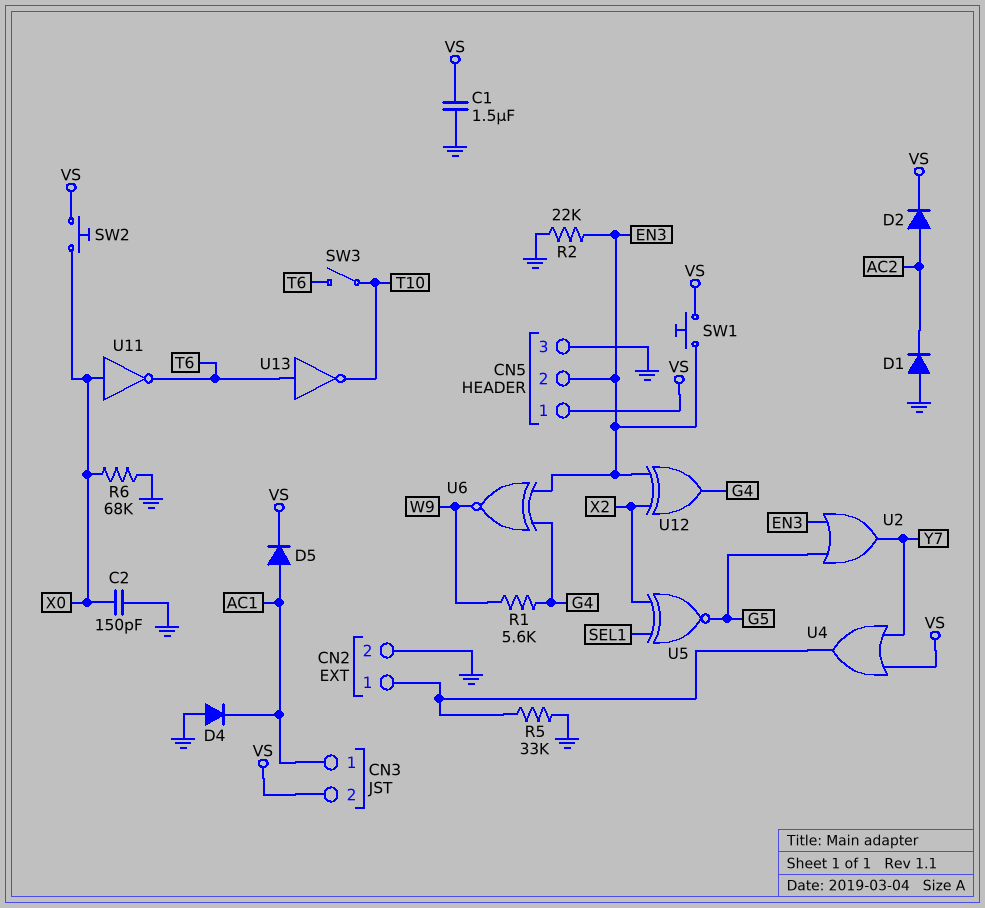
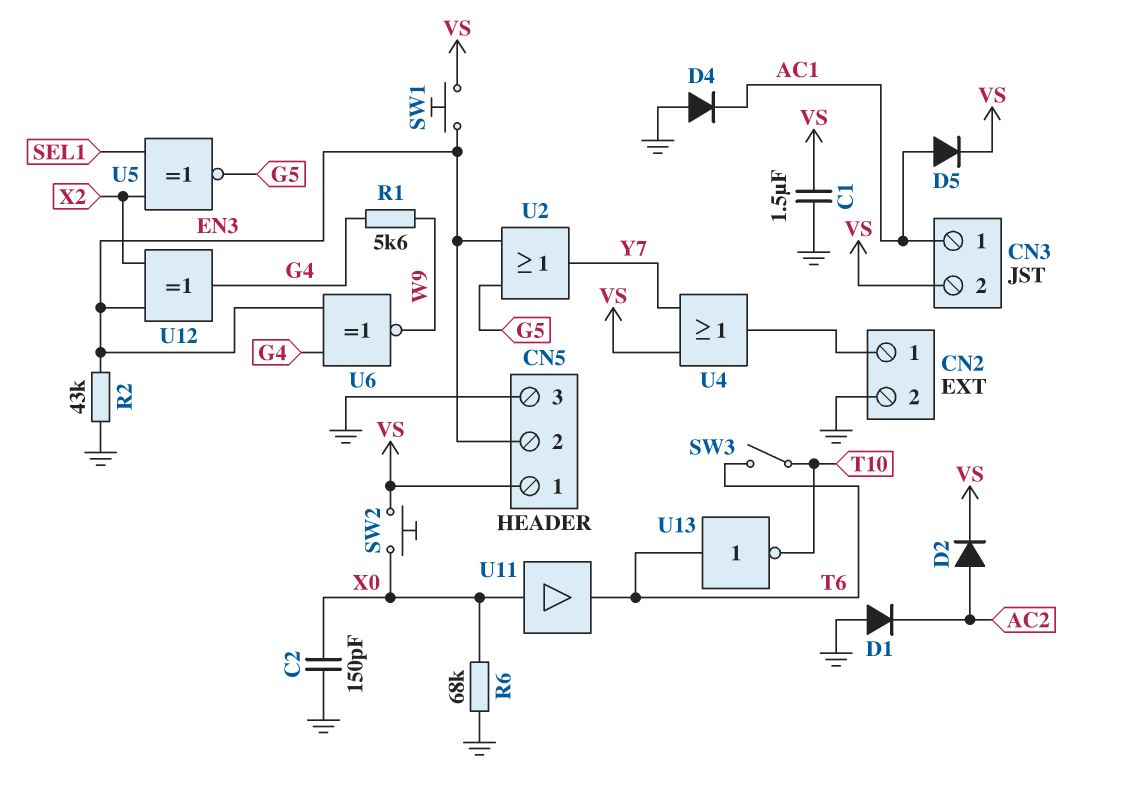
R2: 22k (EN3, GND) -> 43k (EN3, GND)
R5: 33k (CN2/1, GND) -> none
U11: NOT (in X0, out T6) -> buffer (in X0, out T6)

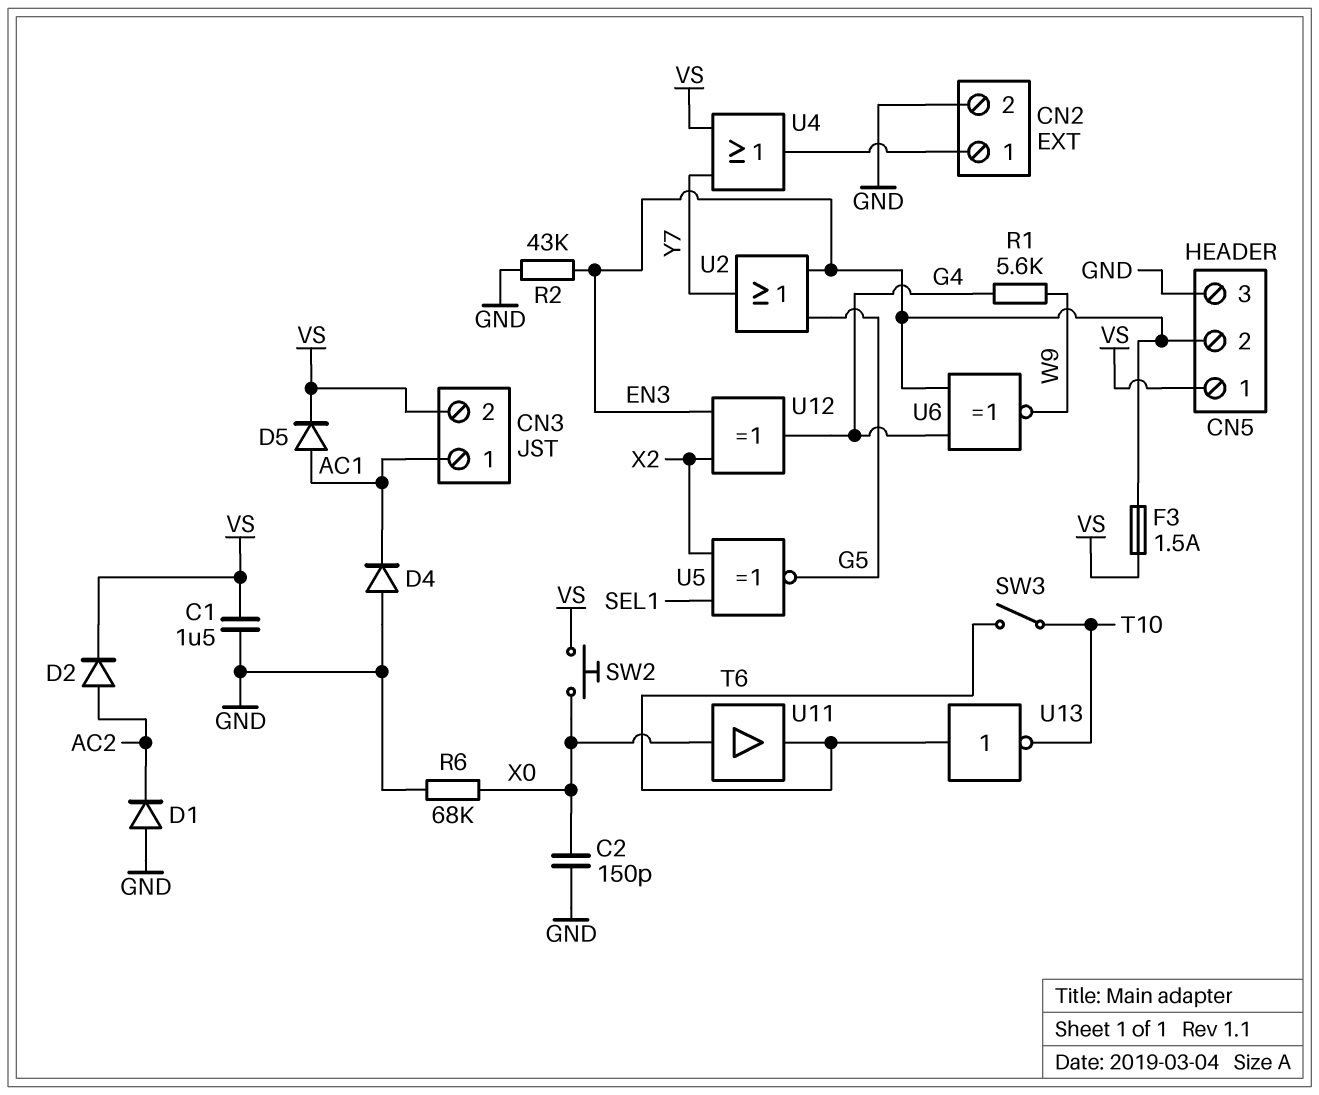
F3: none -> 1.5A (EN3, VS)
SW1: button (EN3, VS) -> none

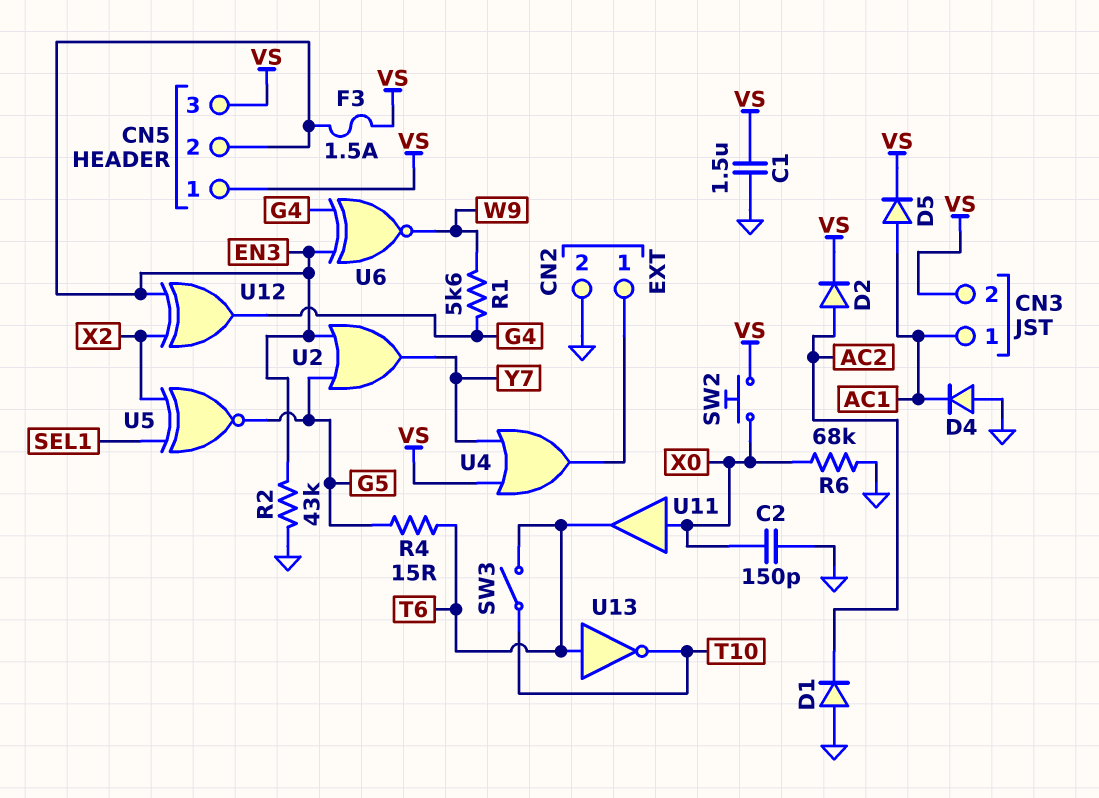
CN5 pin 3: GND -> VS
R4: none -> 15 (G5, T6)

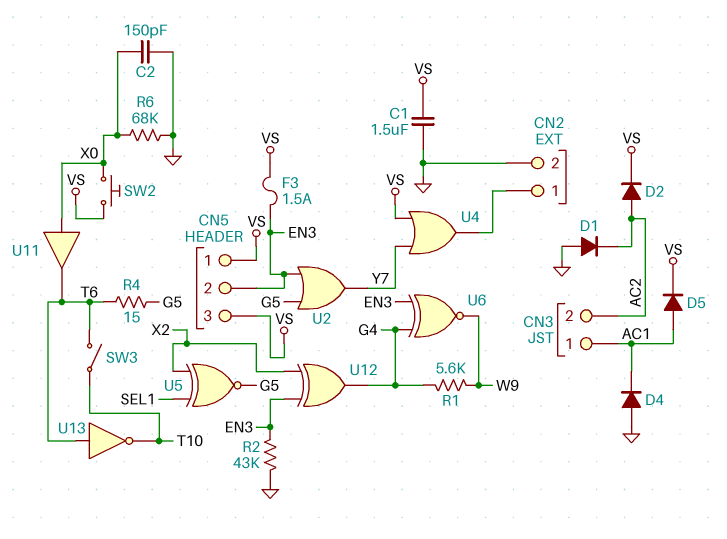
CN3 pin 2: VS -> AC2

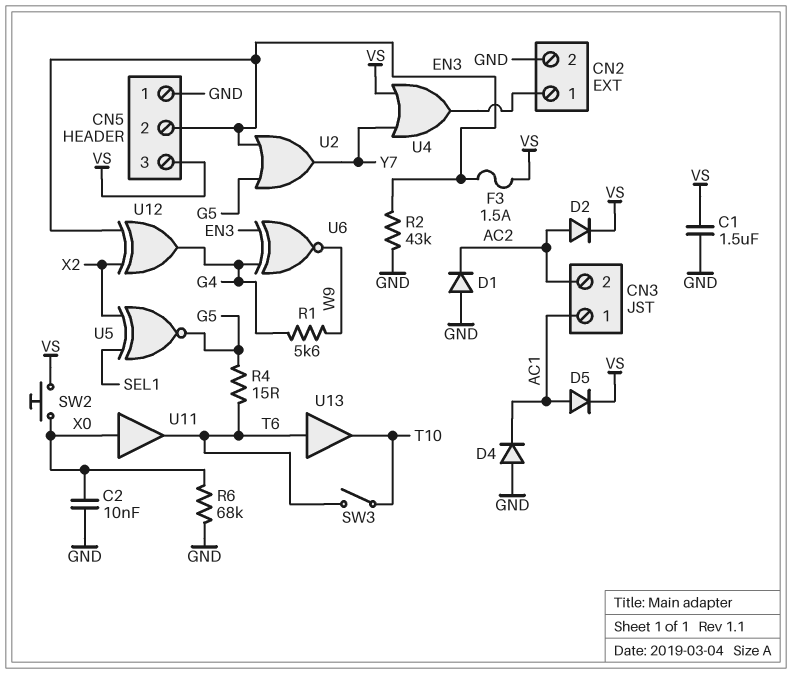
C2: 150pF (GND, X0) -> 10nF (GND, X0)
CN5 pin 1: VS -> GND
U13: NOT (in T6, out T10) -> buffer (in T6, out T10)

